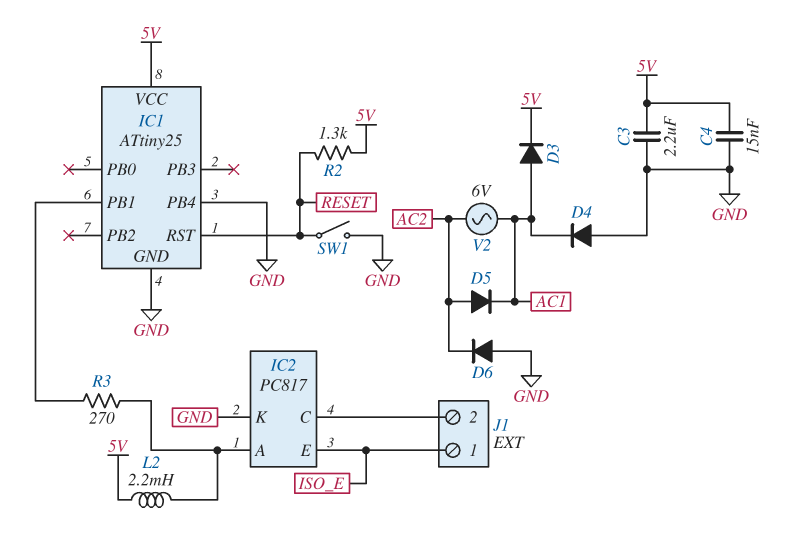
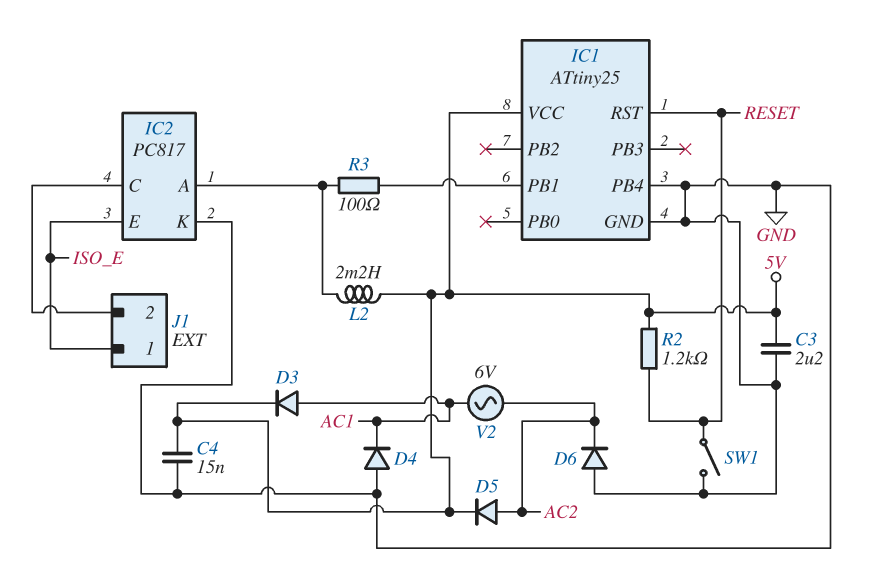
D5: diode (A AC2, K AC1) -> diode (A AC2, K 5V)
R2: 1.3k (5V, RESET) -> 1.2k (5V, RESET)
R3: 270 (IC1/PB1, IC2/A) -> 100 (IC1/PB1, IC2/A)

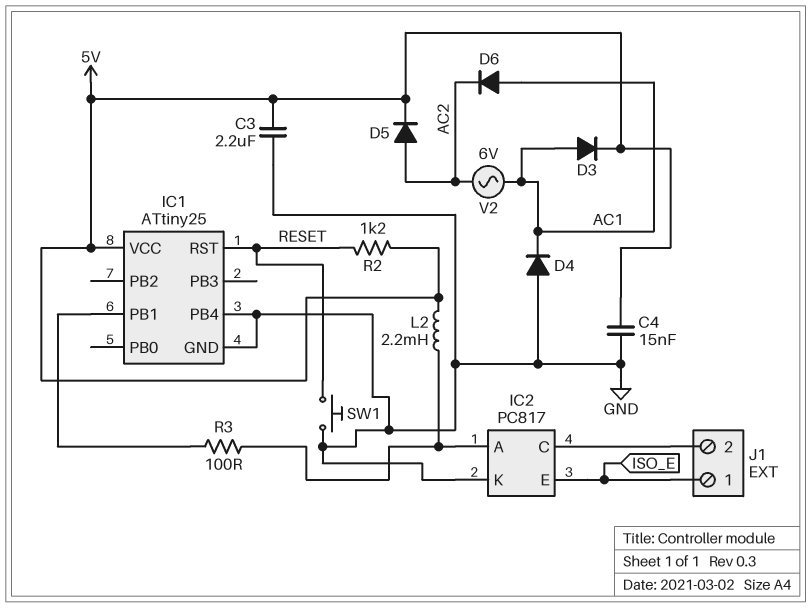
D6: diode (A GND, K AC2) -> diode (A AC1, K AC2)
SW1: switch (GND, RESET) -> button (GND, RESET)

